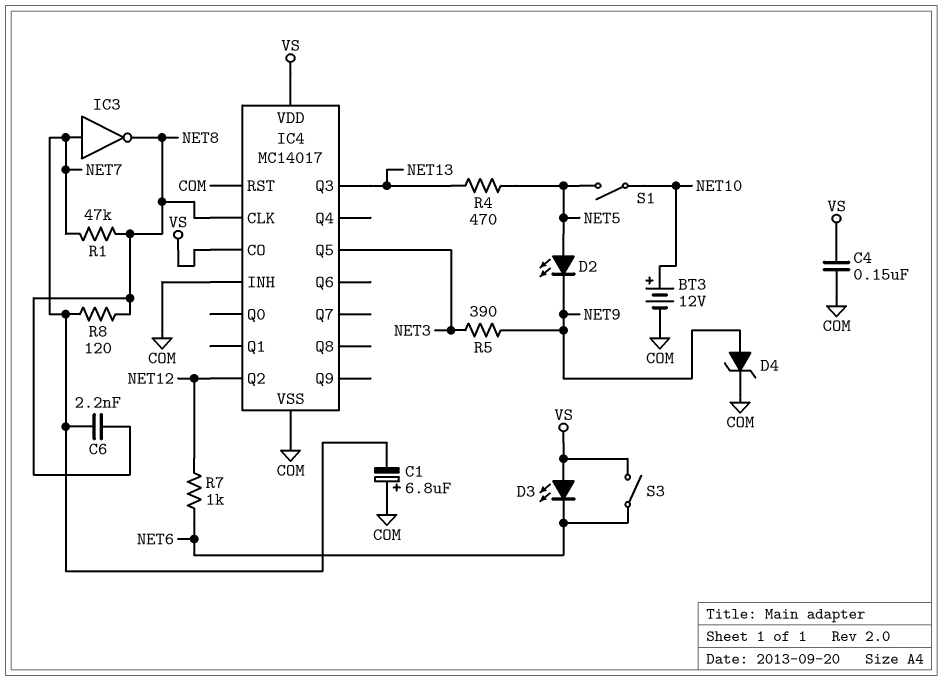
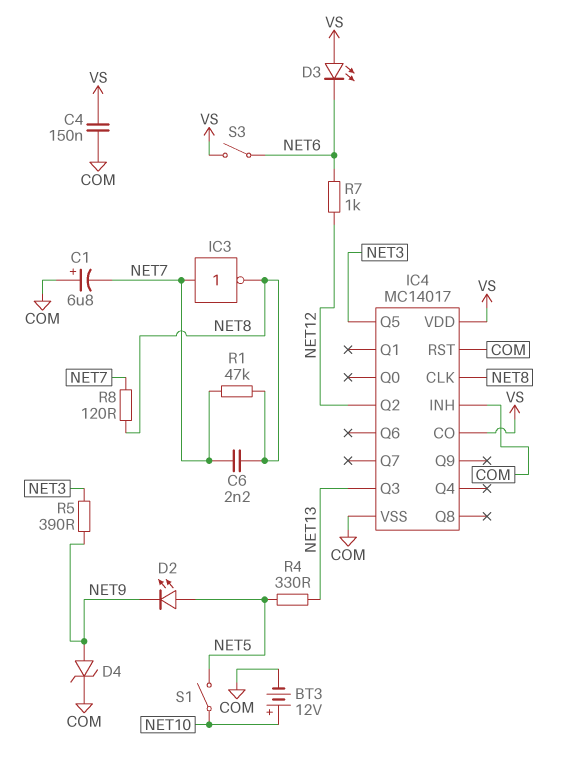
R4: 470 (NET5, NET13) -> 330 (NET5, NET13)

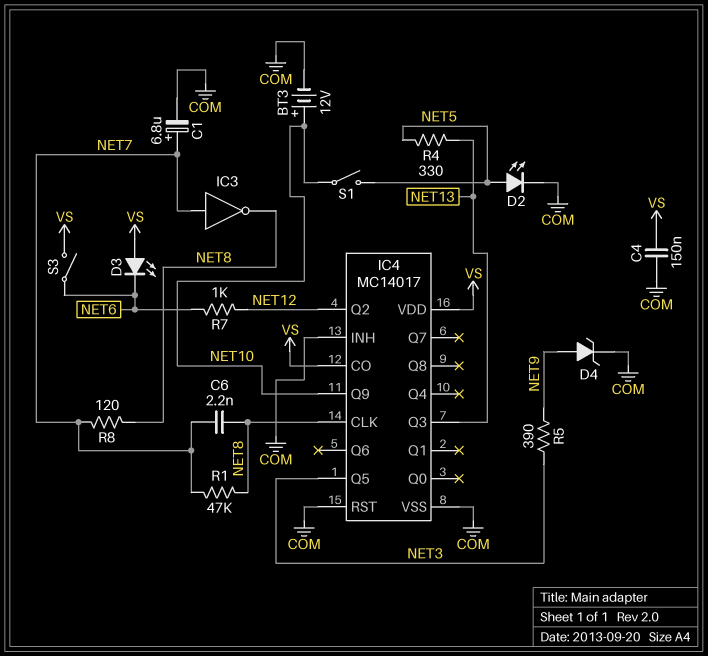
C1: 6.8uF (plus COM, minus NET7) -> 6.8uF (plus NET7, minus COM)
D2: LED (A NET5, K NET9) -> LED (A NET5, K COM)
IC4 pin Q9: none -> NET10

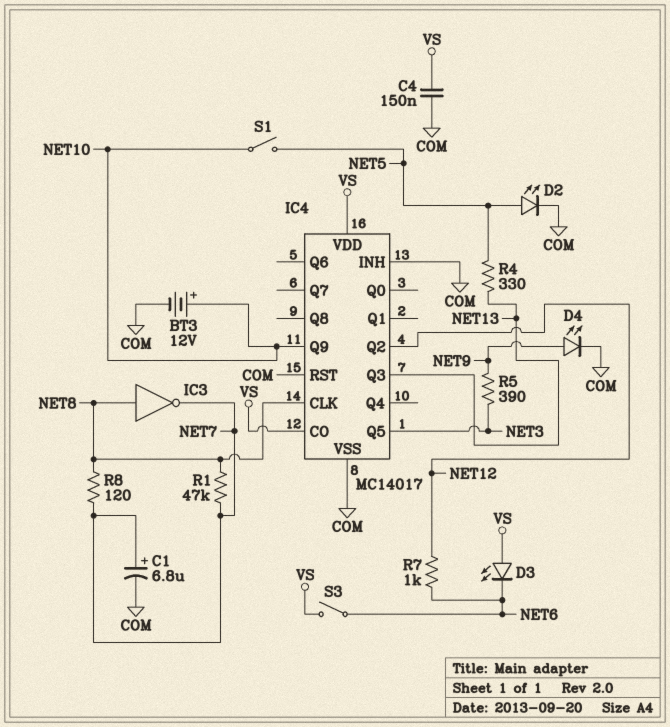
C6: 2.2nF (NET7, NET8) -> none
D4: zener (A NET9, K COM) -> LED (A NET9, K COM)
IC3: NOT (in NET7, out NET8) -> NOT (in NET8, out NET7)

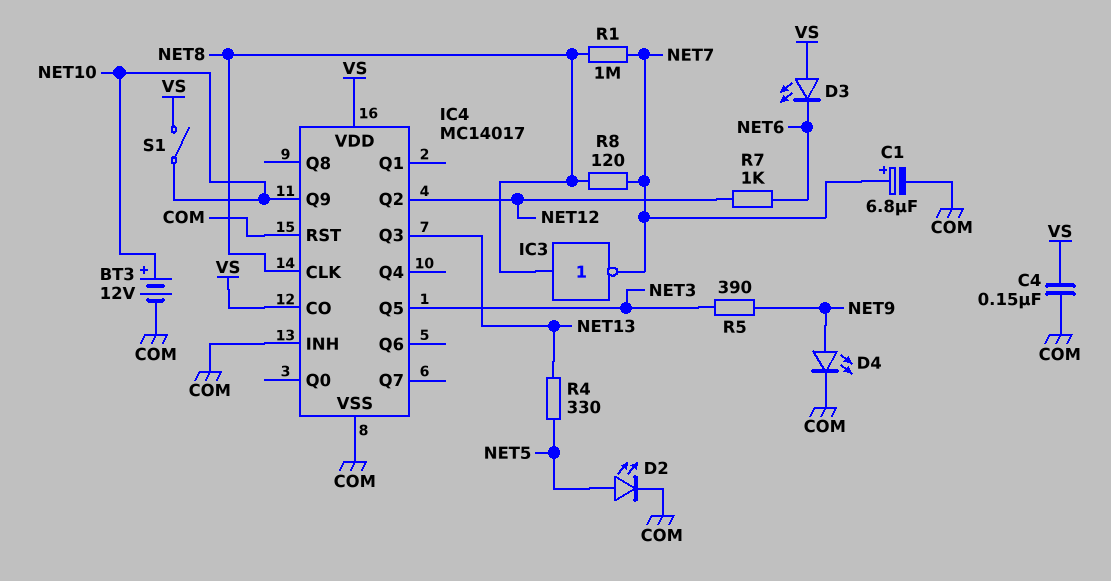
R1: 47k (NET7, NET8) -> 1M (NET7, NET8)
S1: switch (NET5, NET10) -> switch (NET10, VS)
S3: switch (NET6, VS) -> none

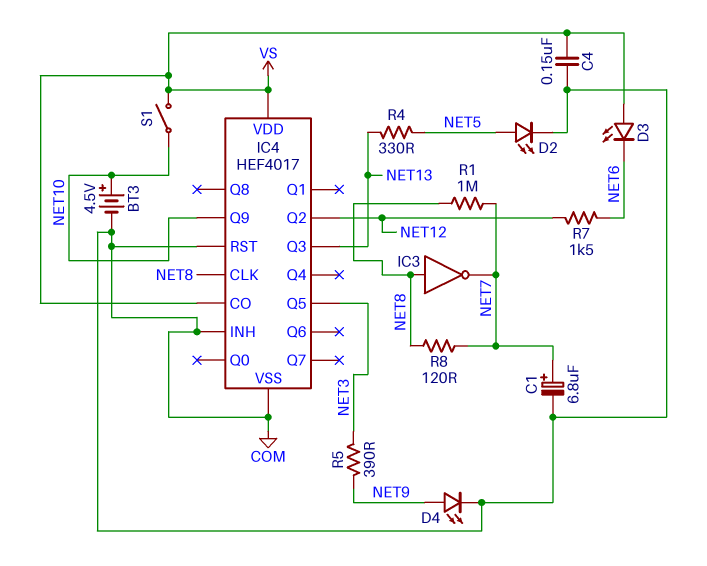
BT3: 12V (plus NET10, minus COM) -> 4.5V (plus NET10, minus COM)
IC4: MC14017 -> HEF4017
R7: 1k (NET6, NET12) -> 1.5k (NET6, NET12)

